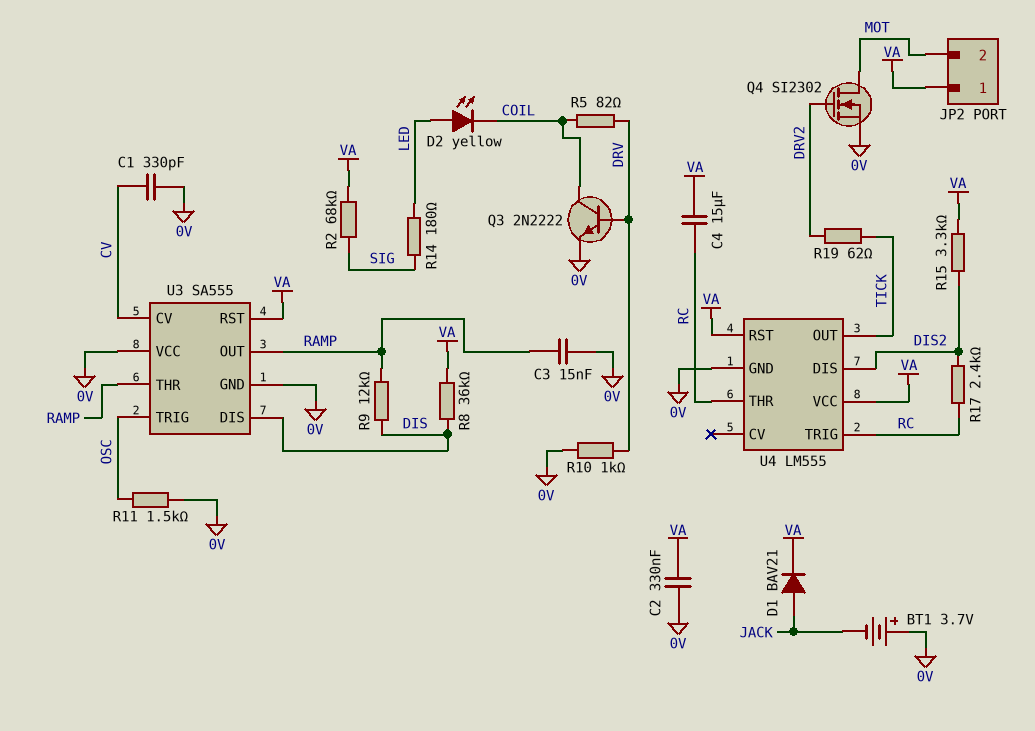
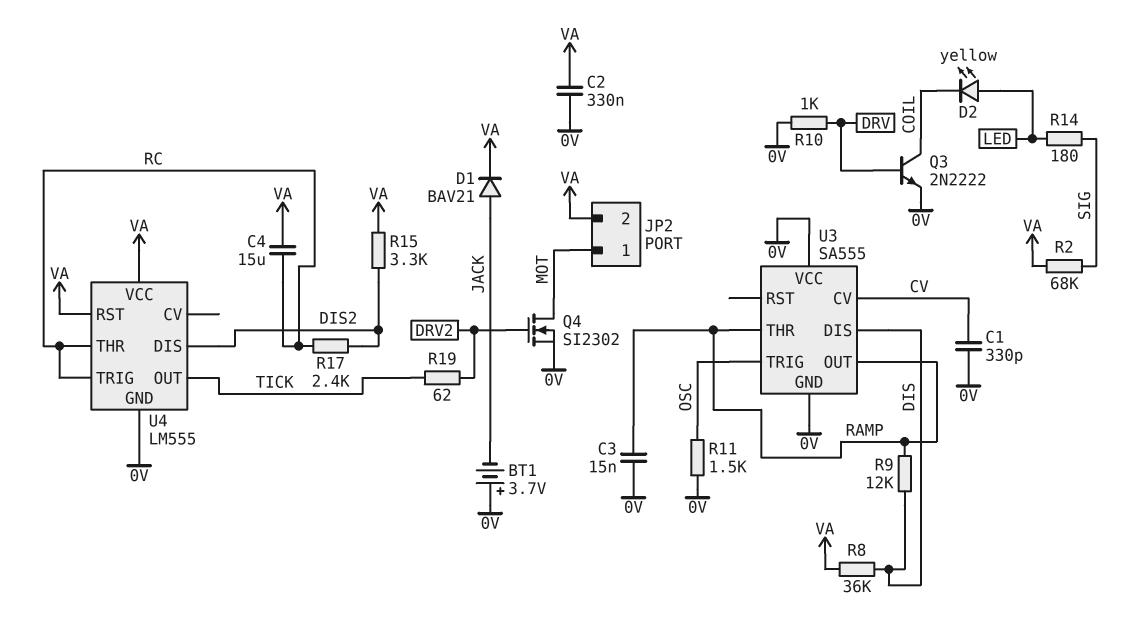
JP2 pin 1: VA -> MOT
JP2 pin 2: MOT -> VA
R5: 82 (COIL, DRV) -> none
U3 pin RST: VA -> none

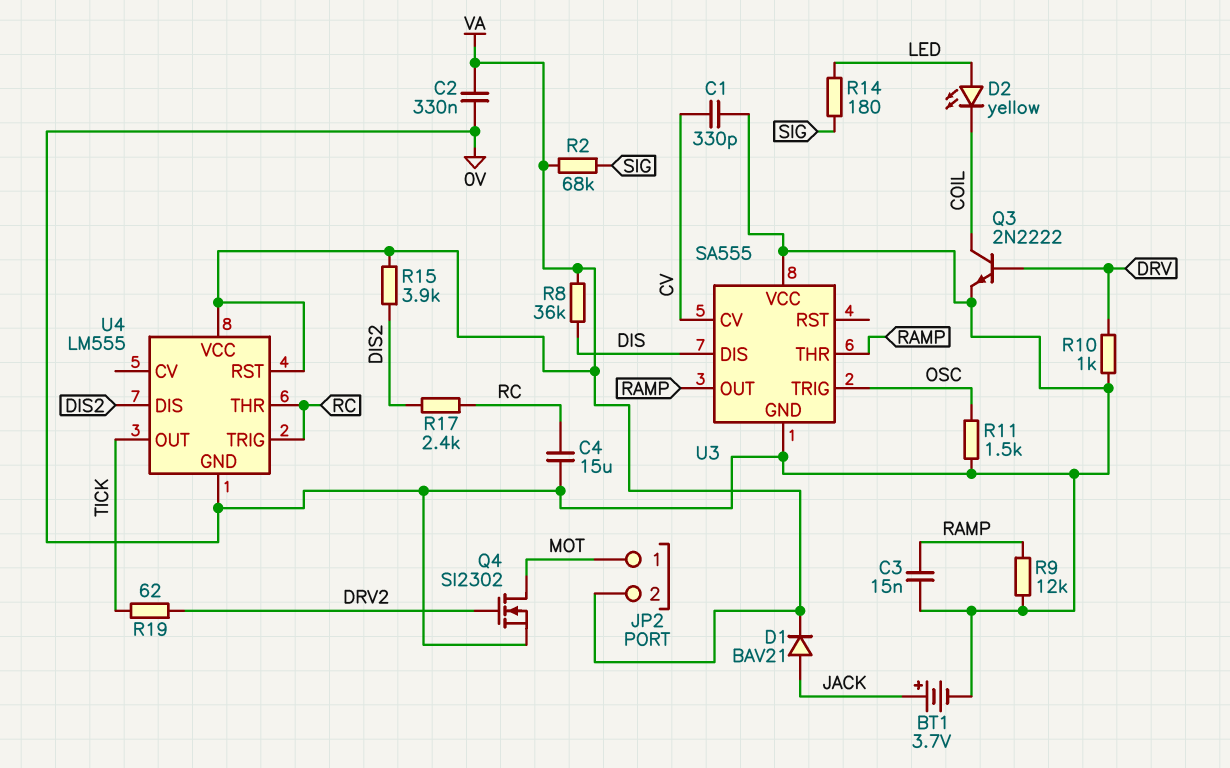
BT1: 3.7V (plus 0V, minus JACK) -> 3.7V (plus JACK, minus 0V)
C4: 15uF (RC, VA) -> 15uF (0V, RC)
R9: 12k (DIS, RAMP) -> 12k (0V, RAMP)
R15: 3.3k (DIS2, VA) -> 3.9k (DIS2, VA)

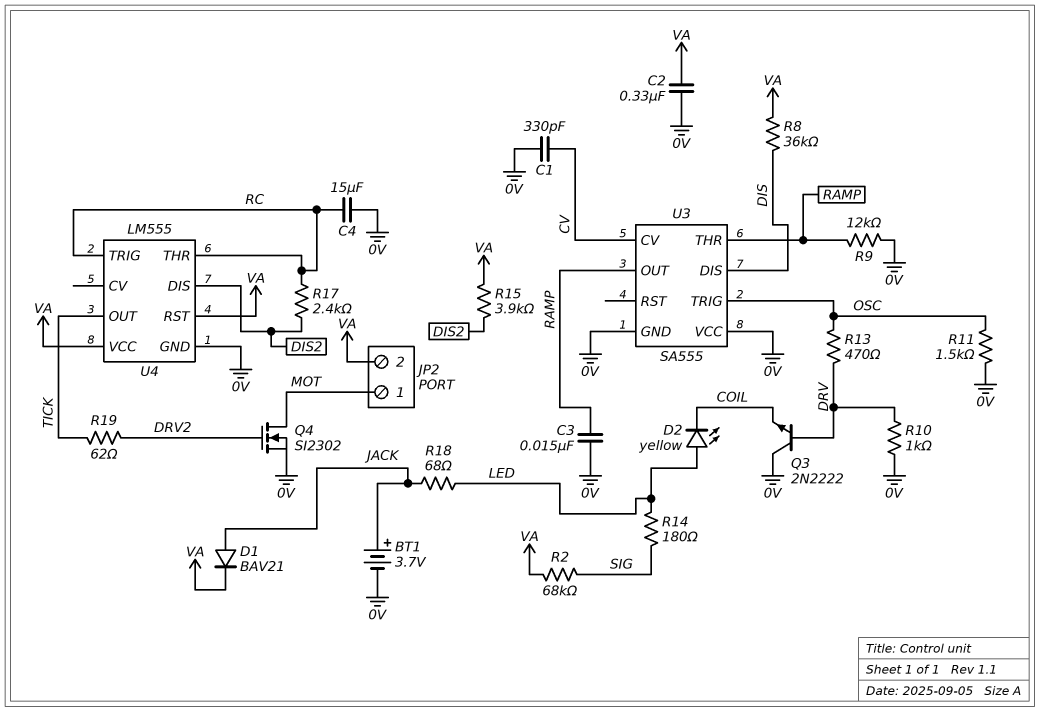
Q3: NPN 2N2222 (B DRV, C COIL, E 0V) -> NPN 2N2222 (B DRV, C 0V, E COIL)
R13: none -> 470 (DRV, OSC)
R18: none -> 68 (JACK, LED)

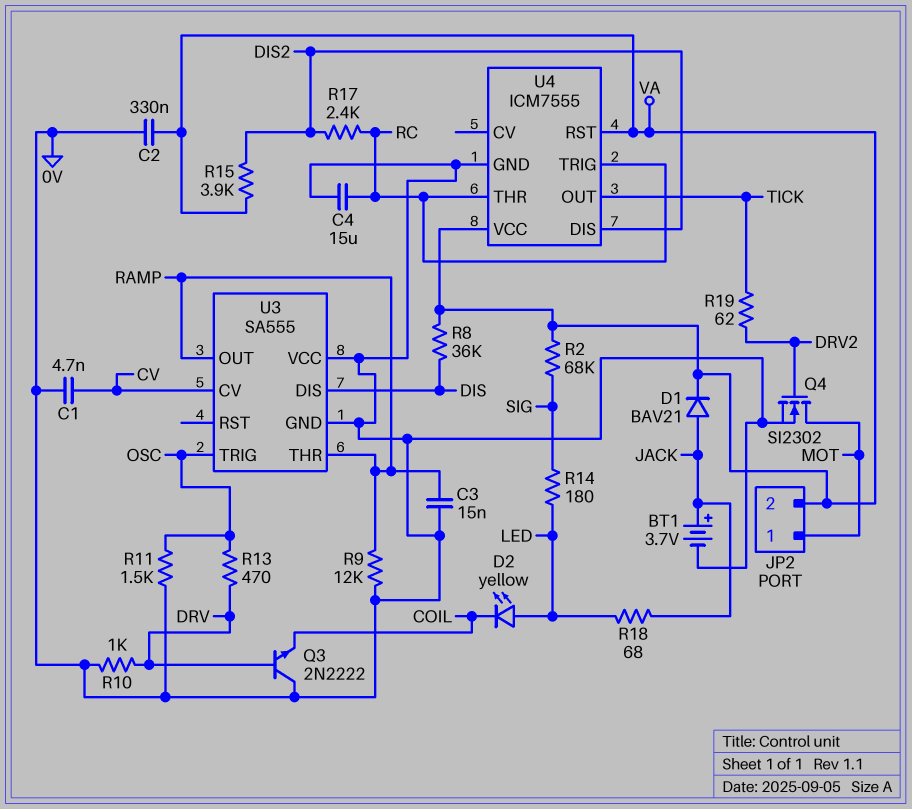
C1: 330pF (0V, CV) -> 4.7nF (0V, CV)
U4: LM555 -> ICM7555

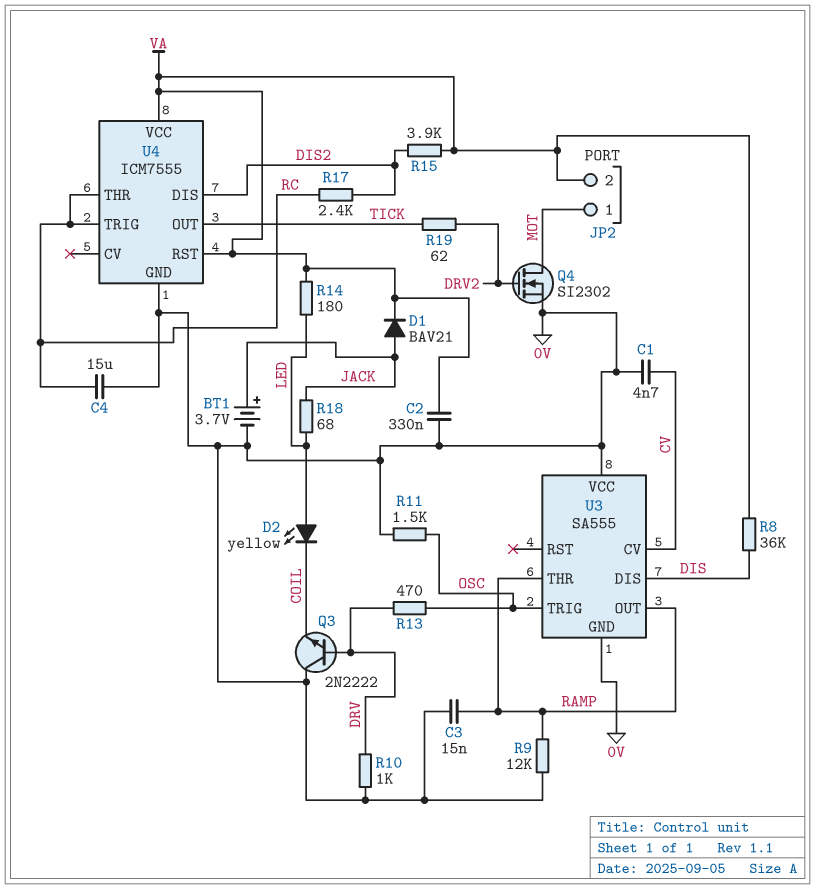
R2: 68k (SIG, VA) -> none
R14: 180 (LED, SIG) -> 180 (LED, VA)

